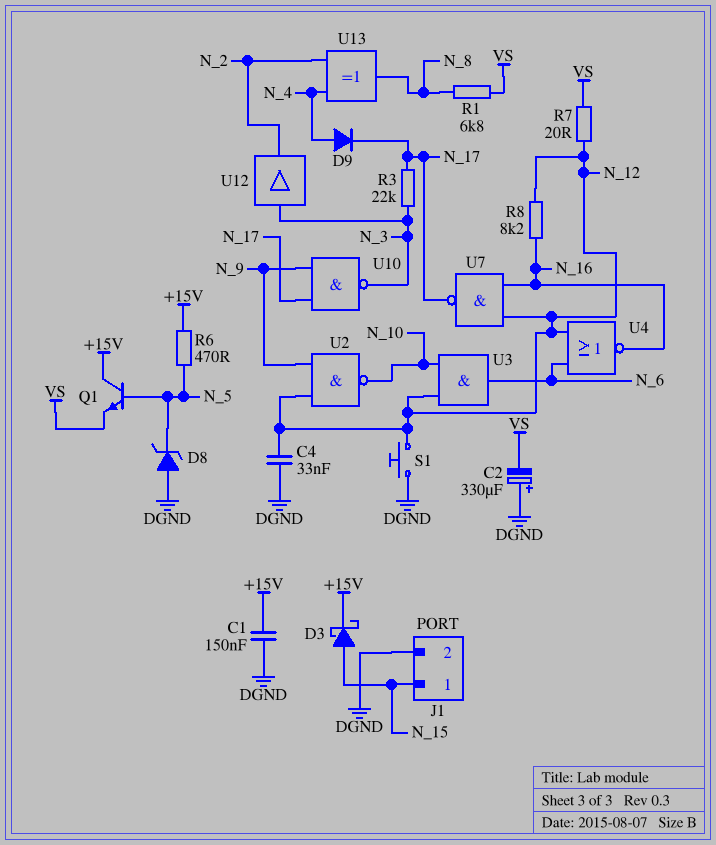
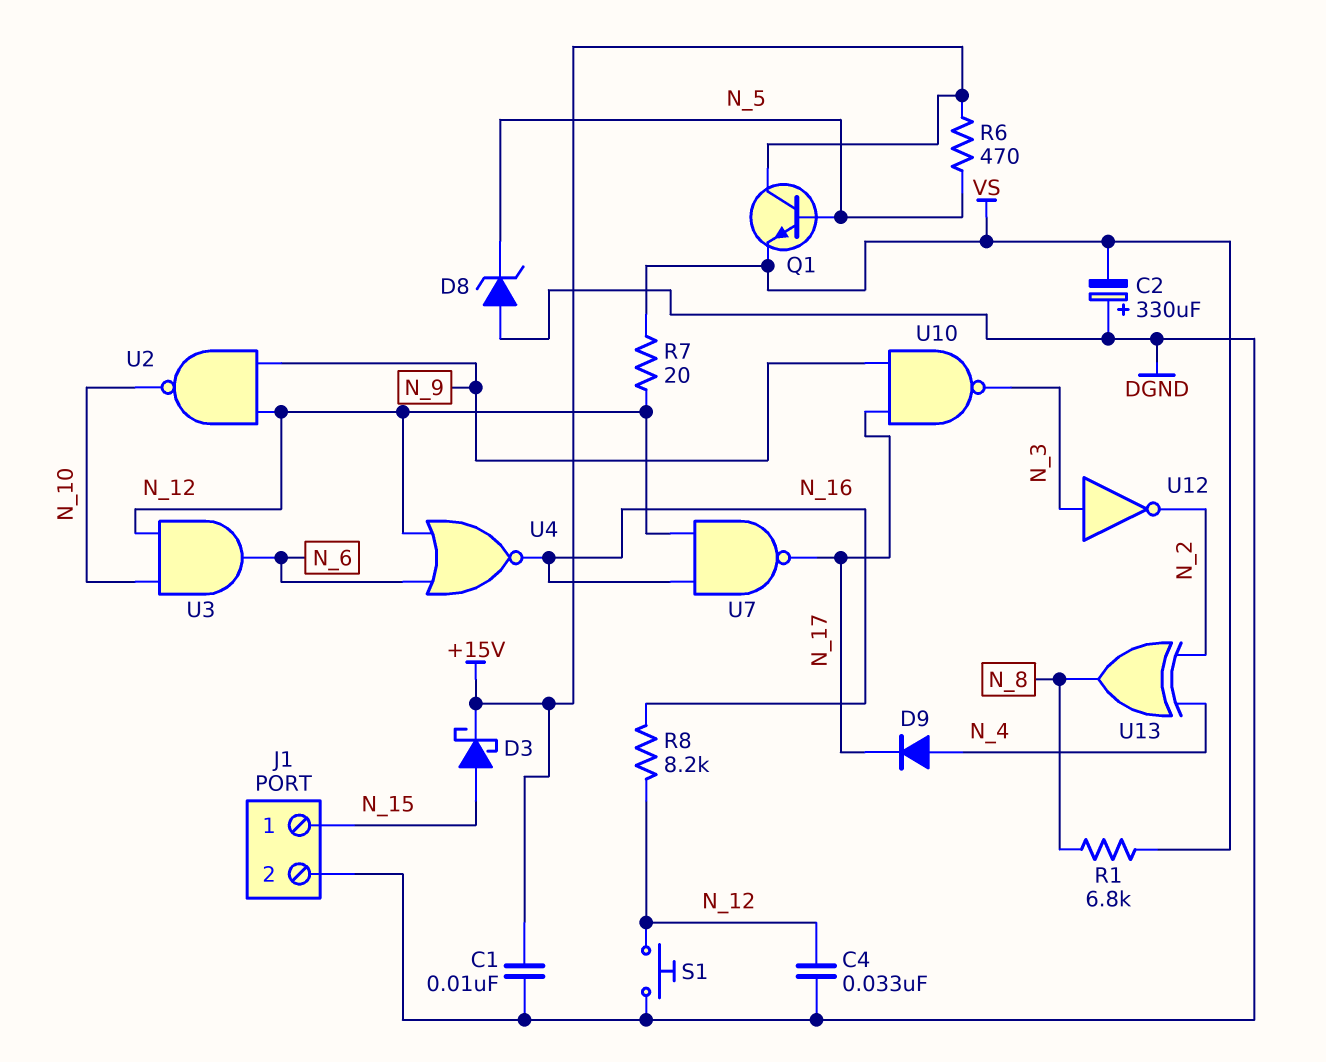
C1: 150nF (+15V, DGND) -> 10nF (+15V, DGND)
R3: 22k (N_3, N_17) -> none
U12: buffer (in N_3, out N_2) -> NOT (in N_3, out N_2)

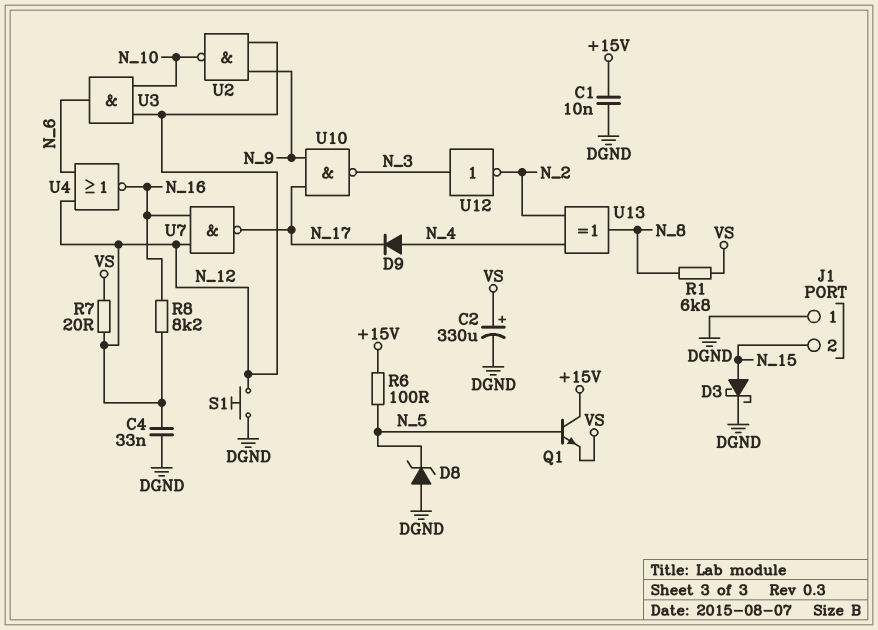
C2: 330uF (plus DGND, minus VS) -> 330uF (plus VS, minus DGND)
D3: schottky (A N_15, K +15V) -> schottky (A N_15, K DGND)
J1 pin 1: N_15 -> DGND
J1 pin 2: DGND -> N_15
R6: 470 (+15V, N_5) -> 100 (+15V, N_5)

